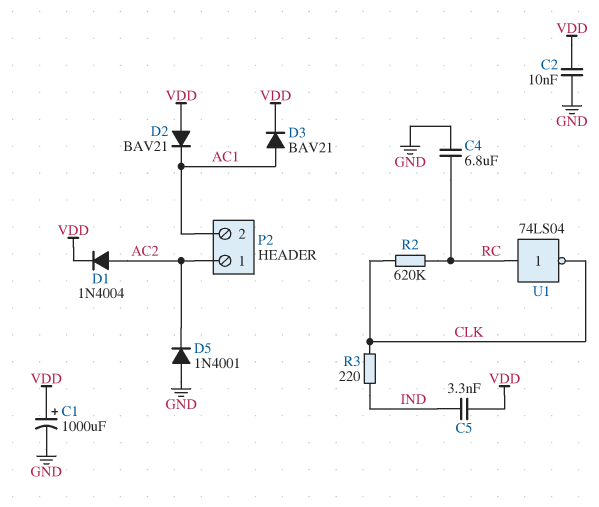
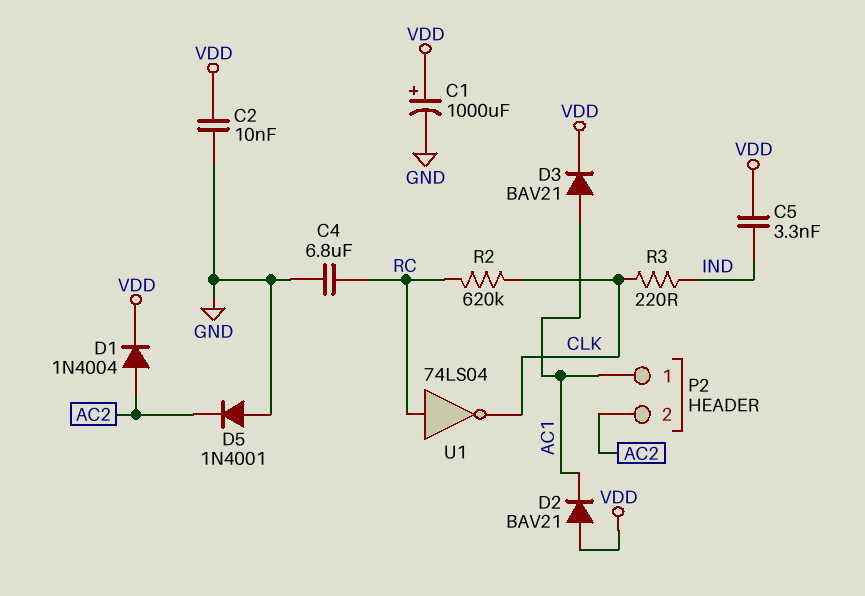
P2 pin 1: AC2 -> AC1
P2 pin 2: AC1 -> AC2

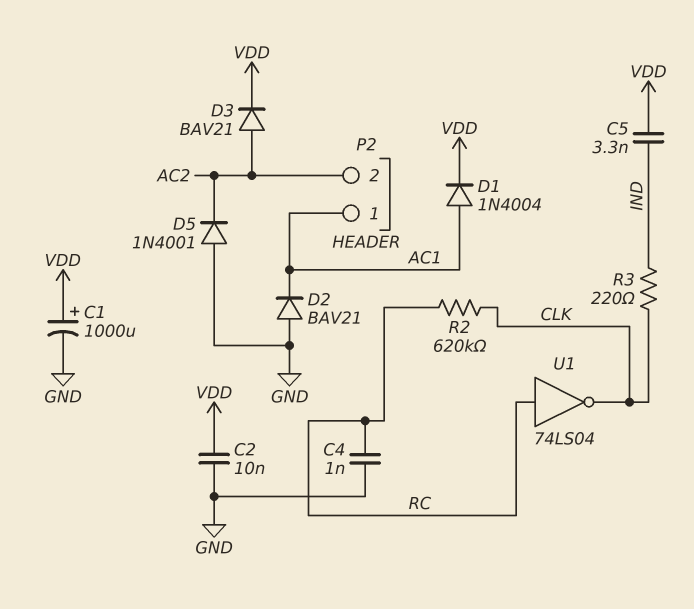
C4: 6.8uF (GND, RC) -> 1nF (GND, RC)
D1: diode 1N4004 (A AC2, K VDD) -> diode 1N4004 (A AC1, K VDD)
D2: diode BAV21 (A VDD, K AC1) -> diode BAV21 (A GND, K AC1)
D3: diode BAV21 (A AC1, K VDD) -> diode BAV21 (A AC2, K VDD)

